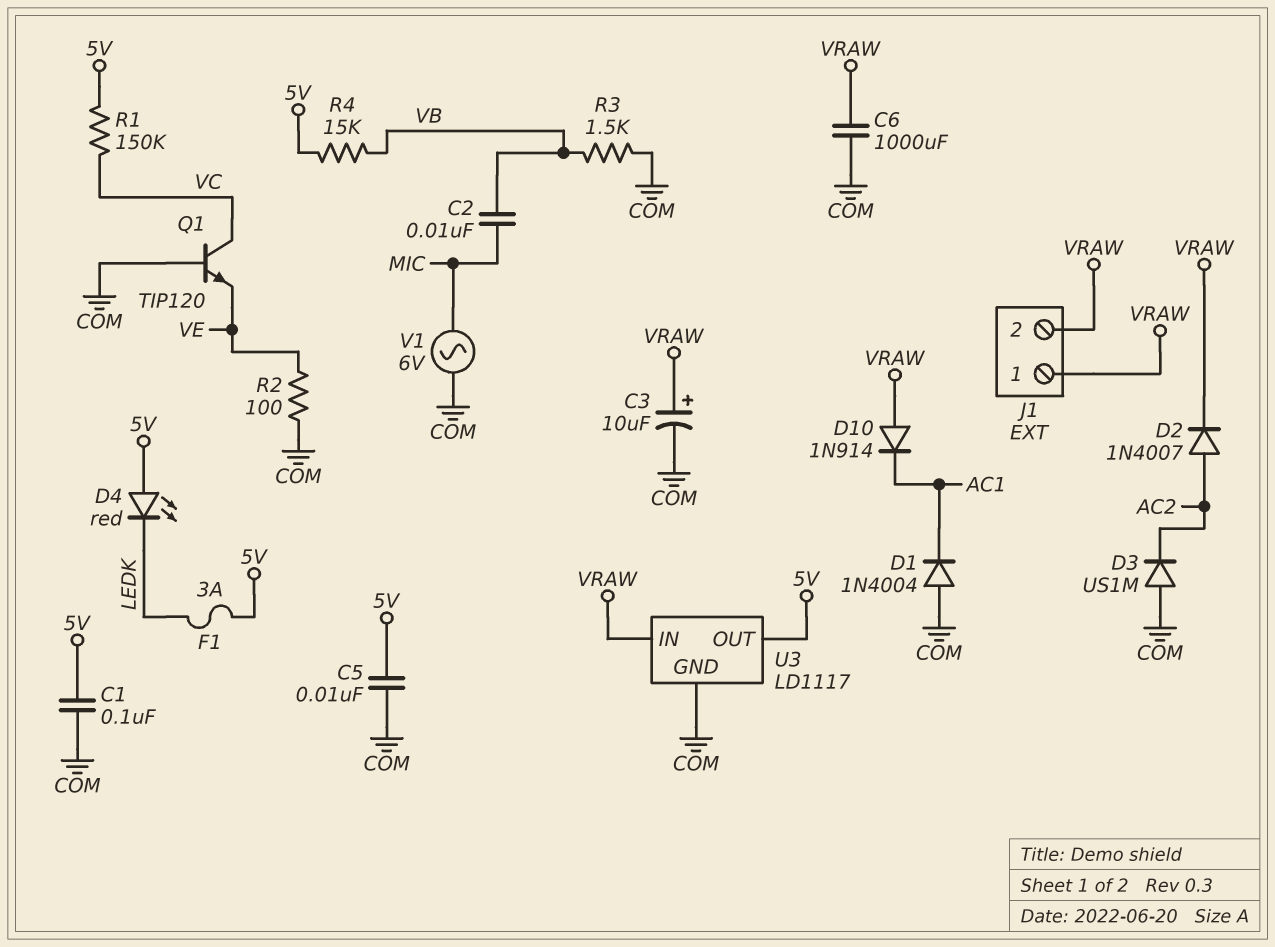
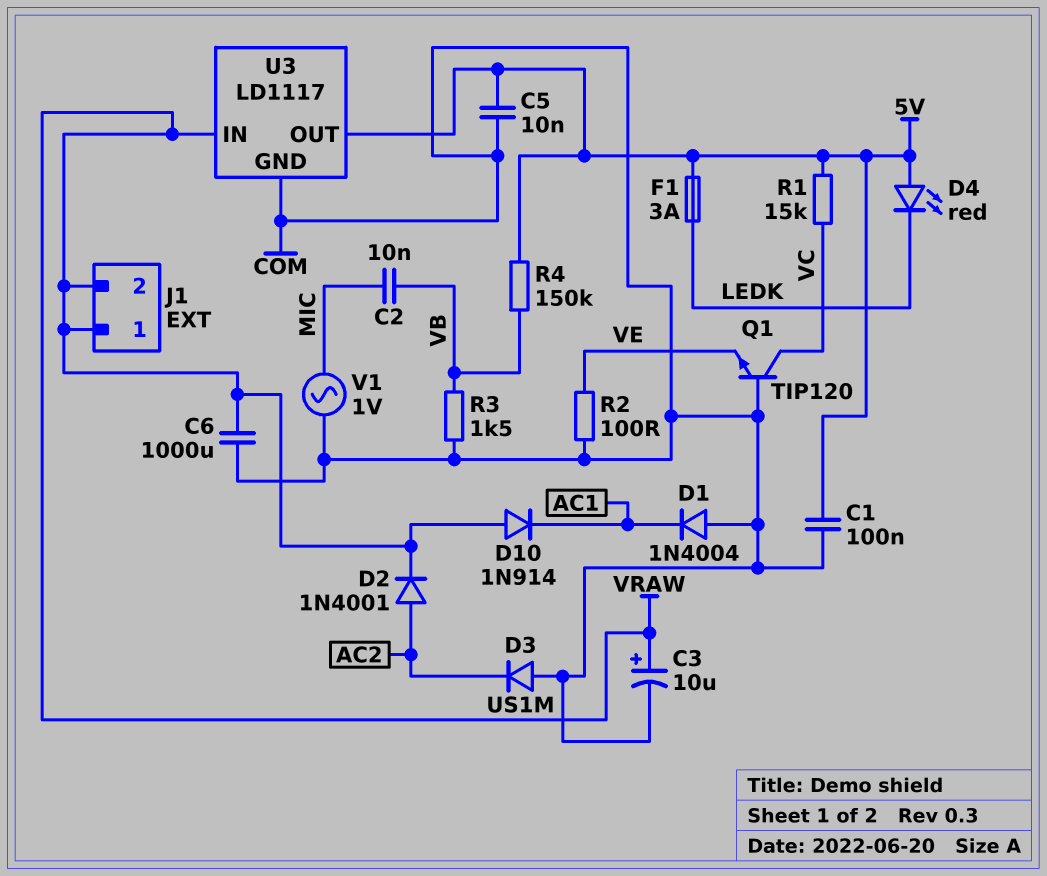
D2: diode 1N4007 (A AC2, K VRAW) -> diode 1N4001 (A AC2, K VRAW)
R1: 150k (5V, VC) -> 15k (5V, VC)
R4: 15k (5V, VB) -> 150k (5V, VB)
V1: AC 6V (COM, MIC) -> AC 1V (COM, MIC)

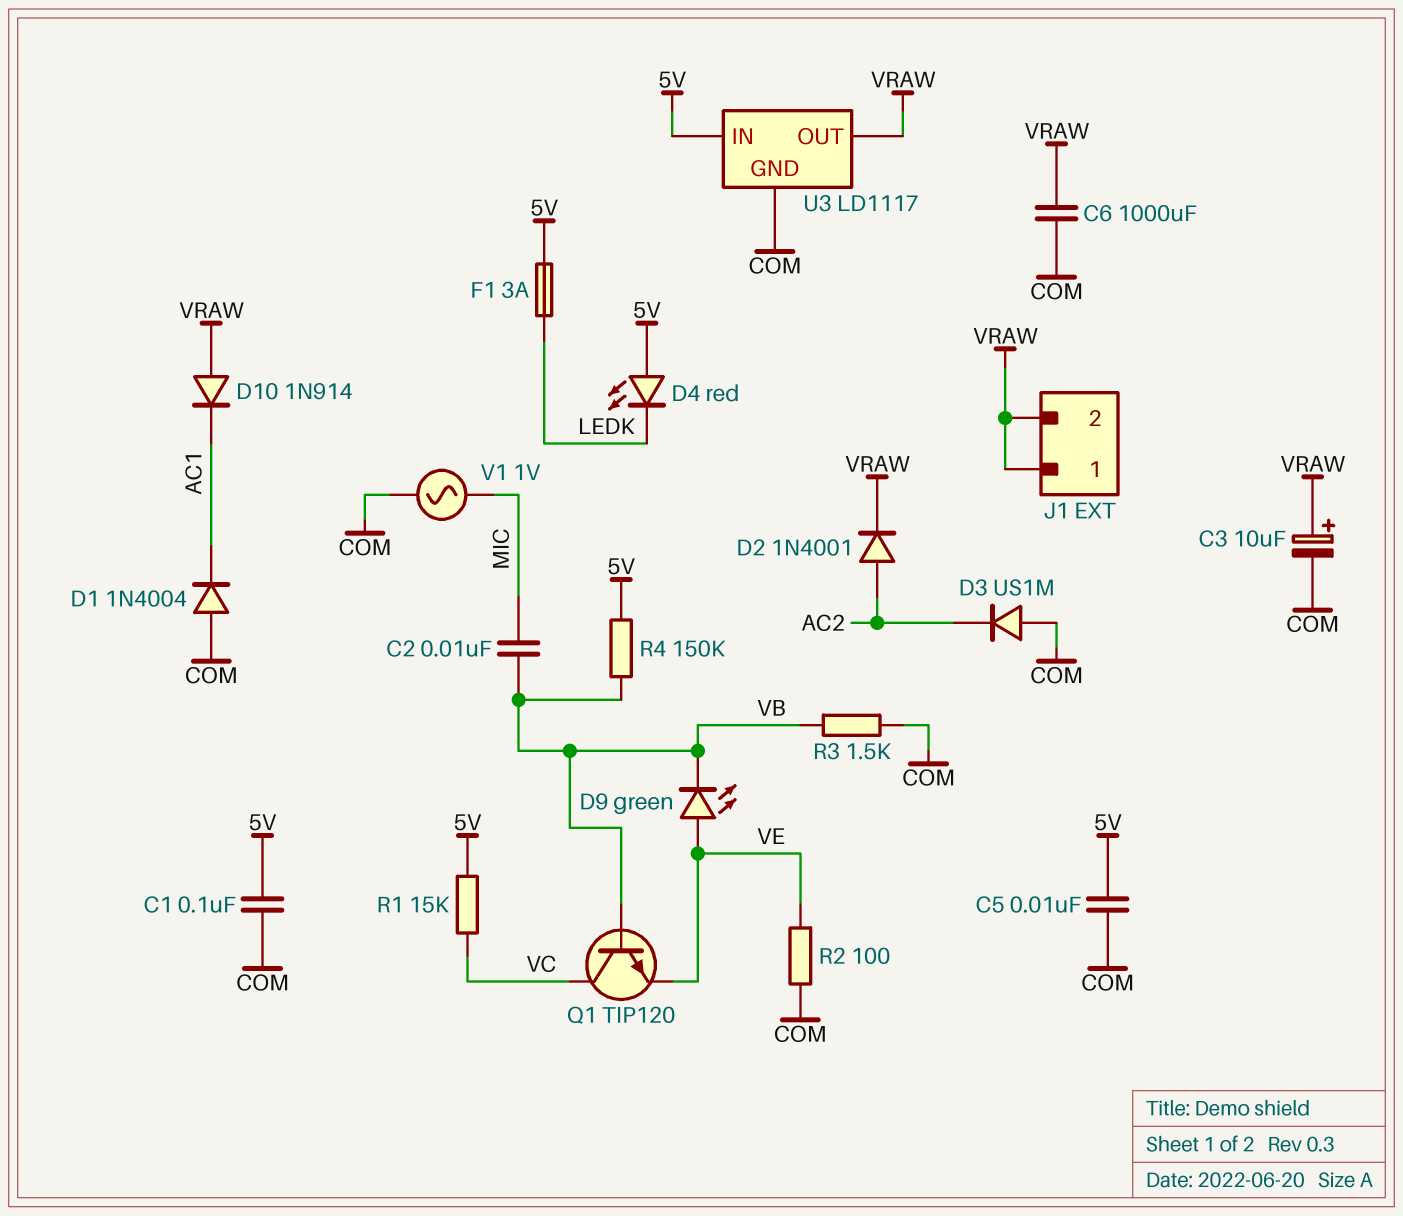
D9: none -> LED green (A VE, K VB)
Q1: NPN TIP120 (B COM, C VC, E VE) -> NPN TIP120 (B VB, C VC, E VE)
U3 pin IN: VRAW -> 5V
U3 pin OUT: 5V -> VRAW

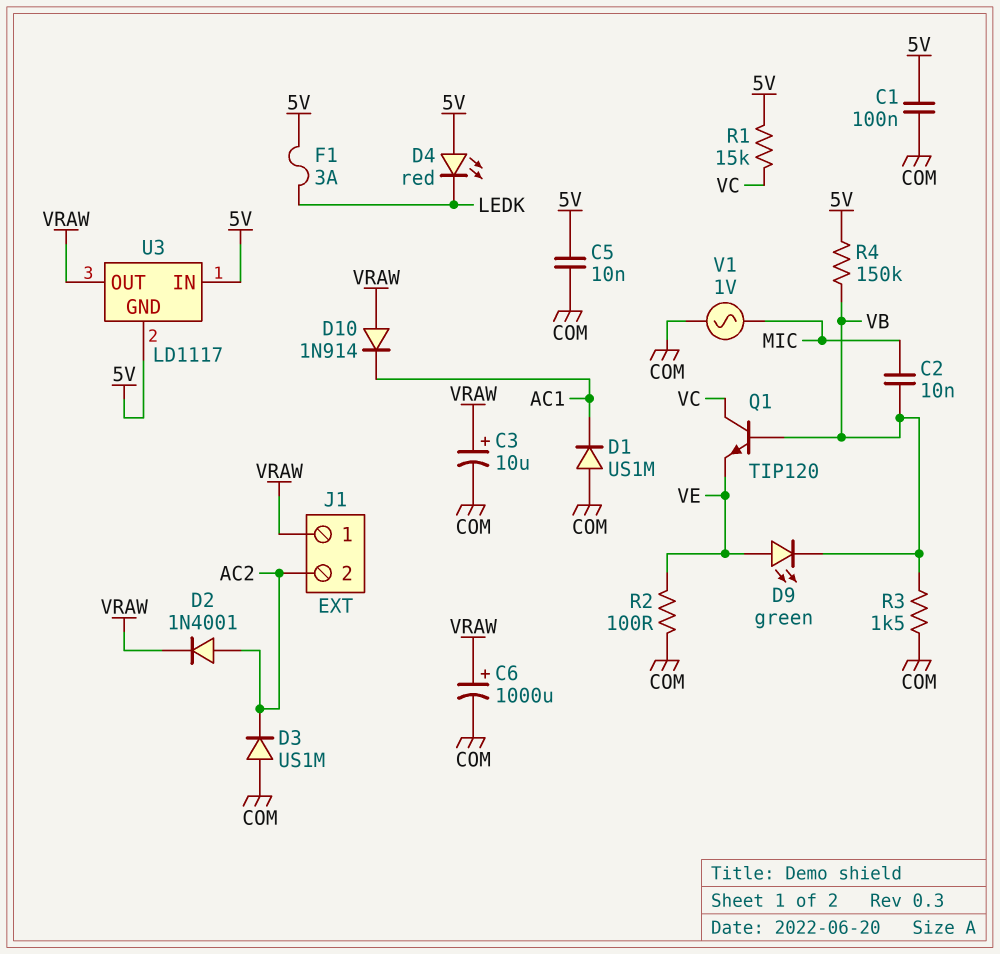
C6: 1000uF (COM, VRAW) -> 1000uF (plus VRAW, minus COM)
D1: diode 1N4004 (A COM, K AC1) -> diode US1M (A COM, K AC1)
J1 pin 2: VRAW -> AC2
U3 pin GND: COM -> 5V

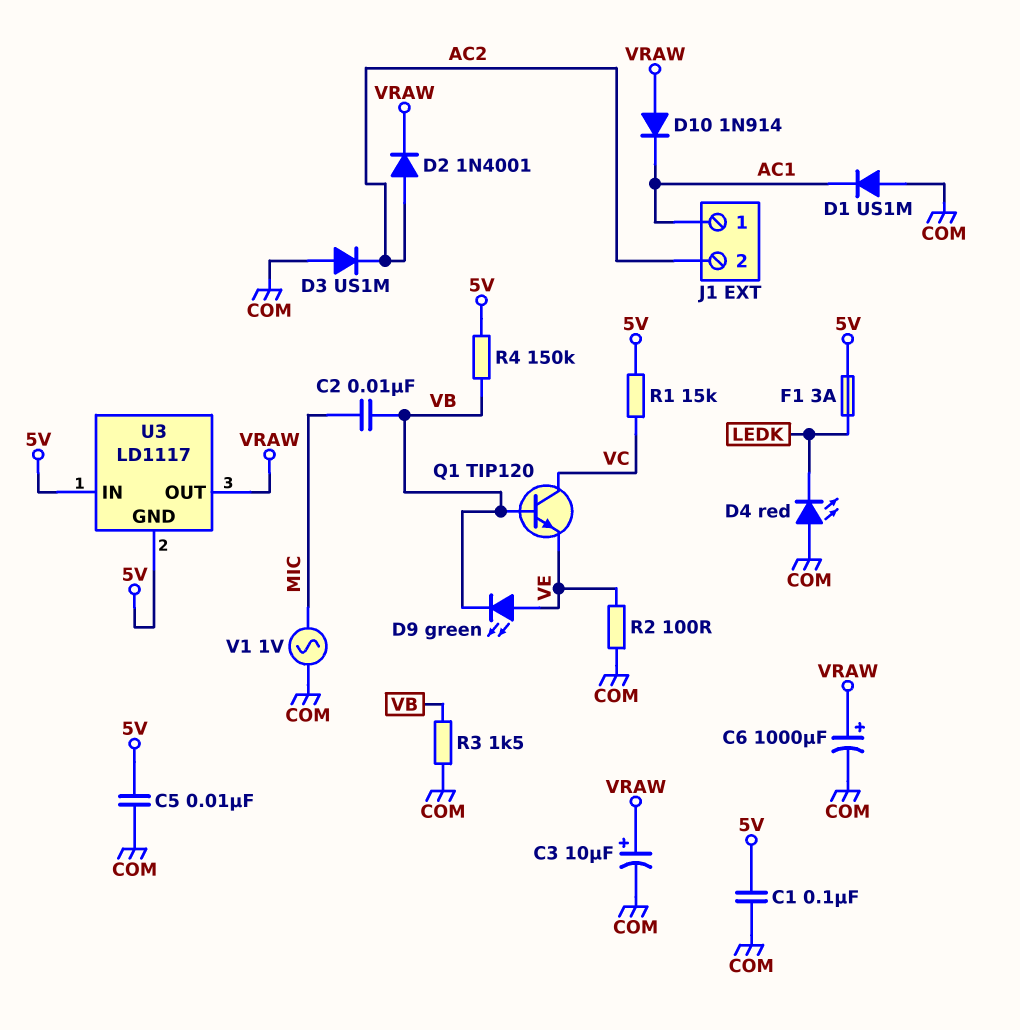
D4: LED red (A 5V, K LEDK) -> LED red (A COM, K LEDK)
J1 pin 1: VRAW -> AC1

